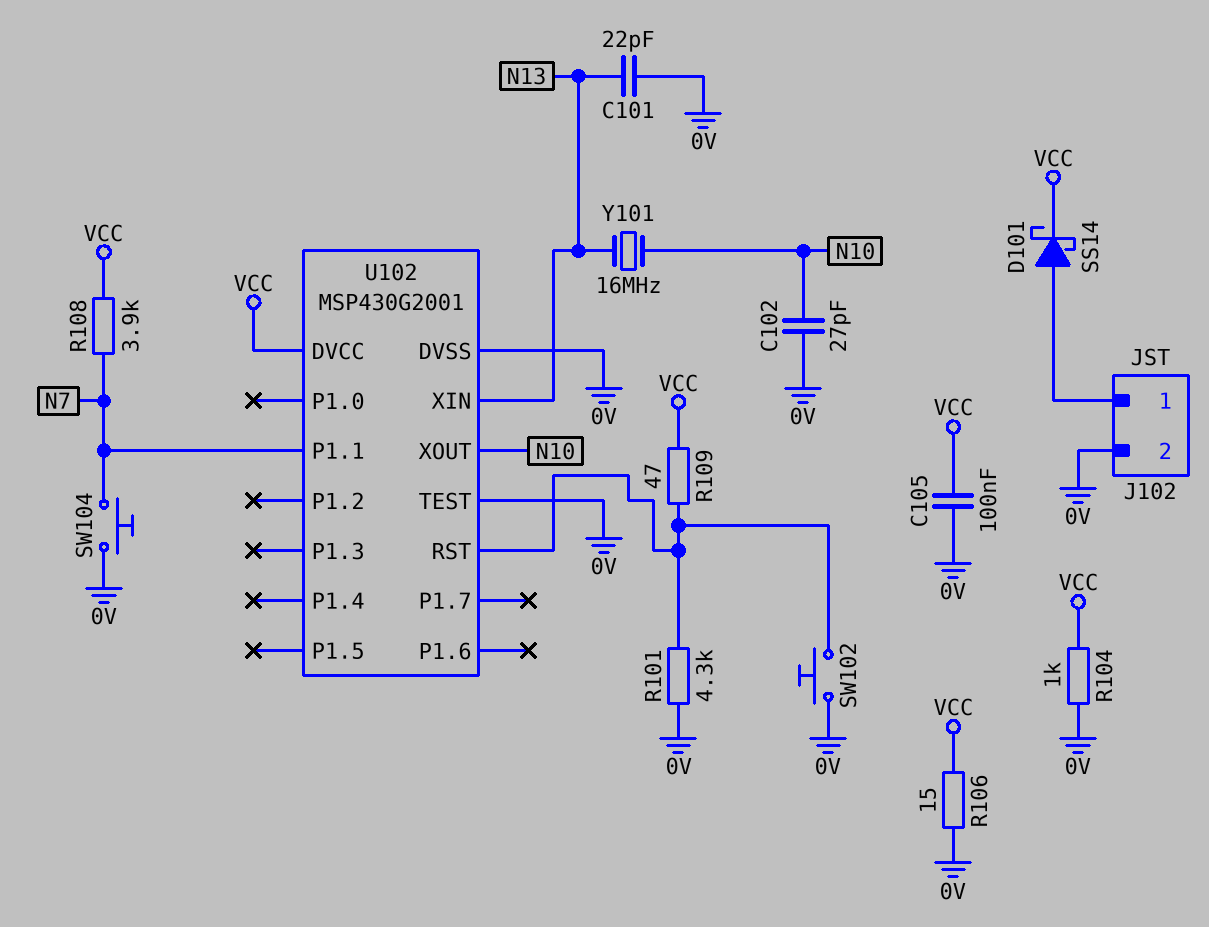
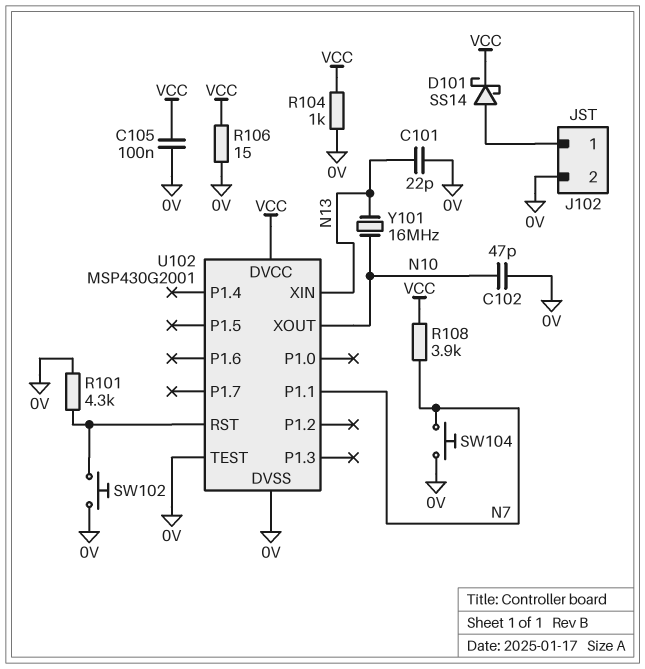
C102: 27pF (0V, N10) -> 47pF (0V, N10)
R109: 47 (U102/RST, VCC) -> none

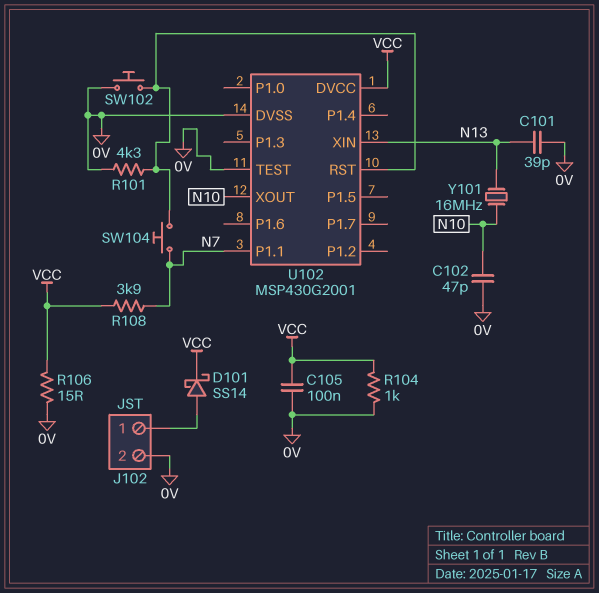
C101: 22pF (0V, N13) -> 39pF (0V, N13)
SW104: button (0V, N7) -> button (N7, U102/RST)

